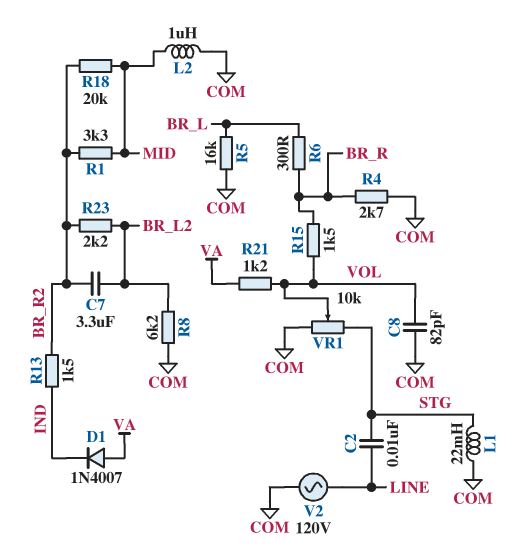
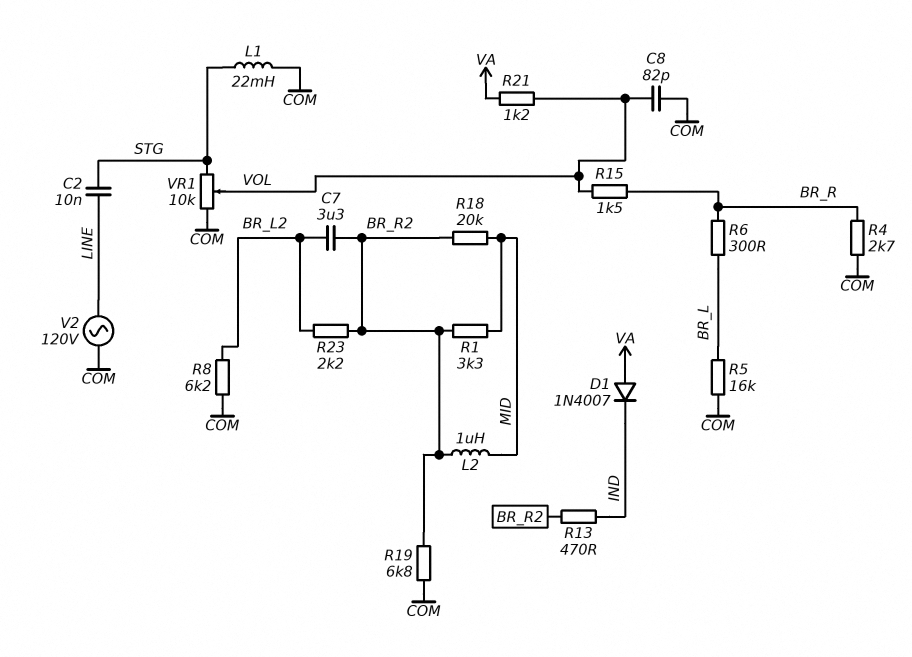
L2: 1uH (COM, MID) -> 1uH (BR_R2, MID)
R13: 1.5k (BR_R2, IND) -> 470 (BR_R2, IND)
R19: none -> 6.8k (BR_R2, COM)

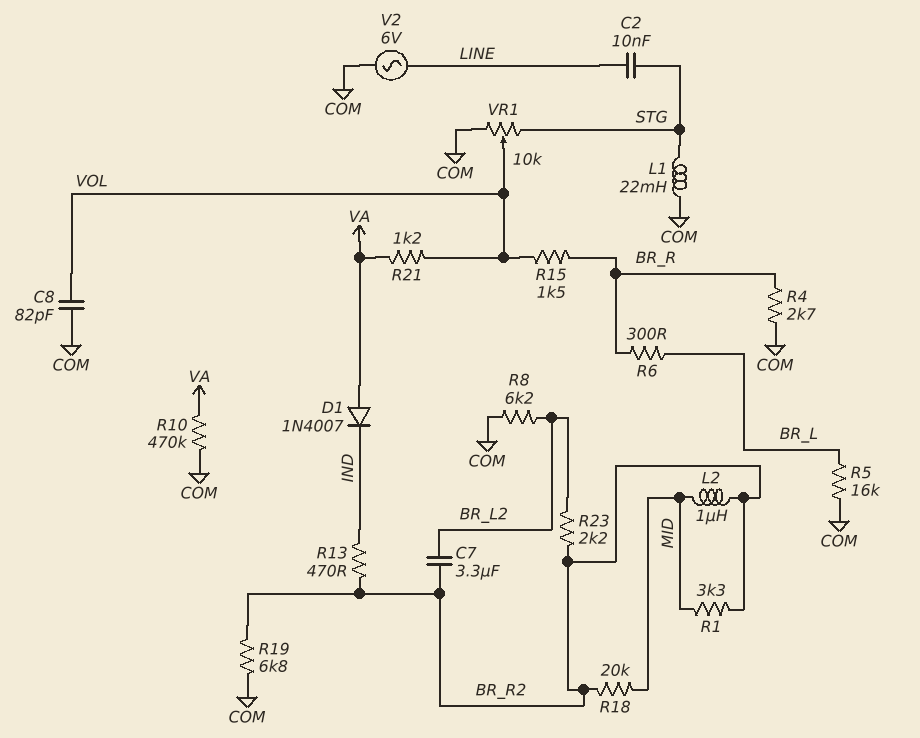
R10: none -> 470k (COM, VA)
V2: AC 120V (COM, LINE) -> AC 6V (COM, LINE)

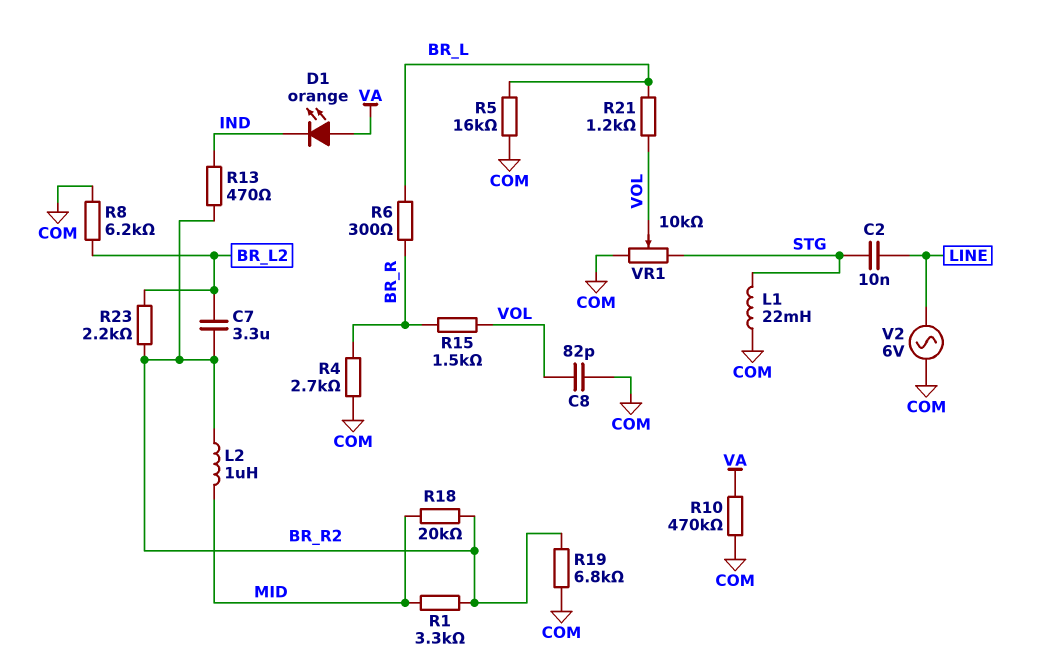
D1: diode 1N4007 (A VA, K IND) -> LED orange (A VA, K IND)
R21: 1.2k (VA, VOL) -> 1.2k (BR_L, VOL)

